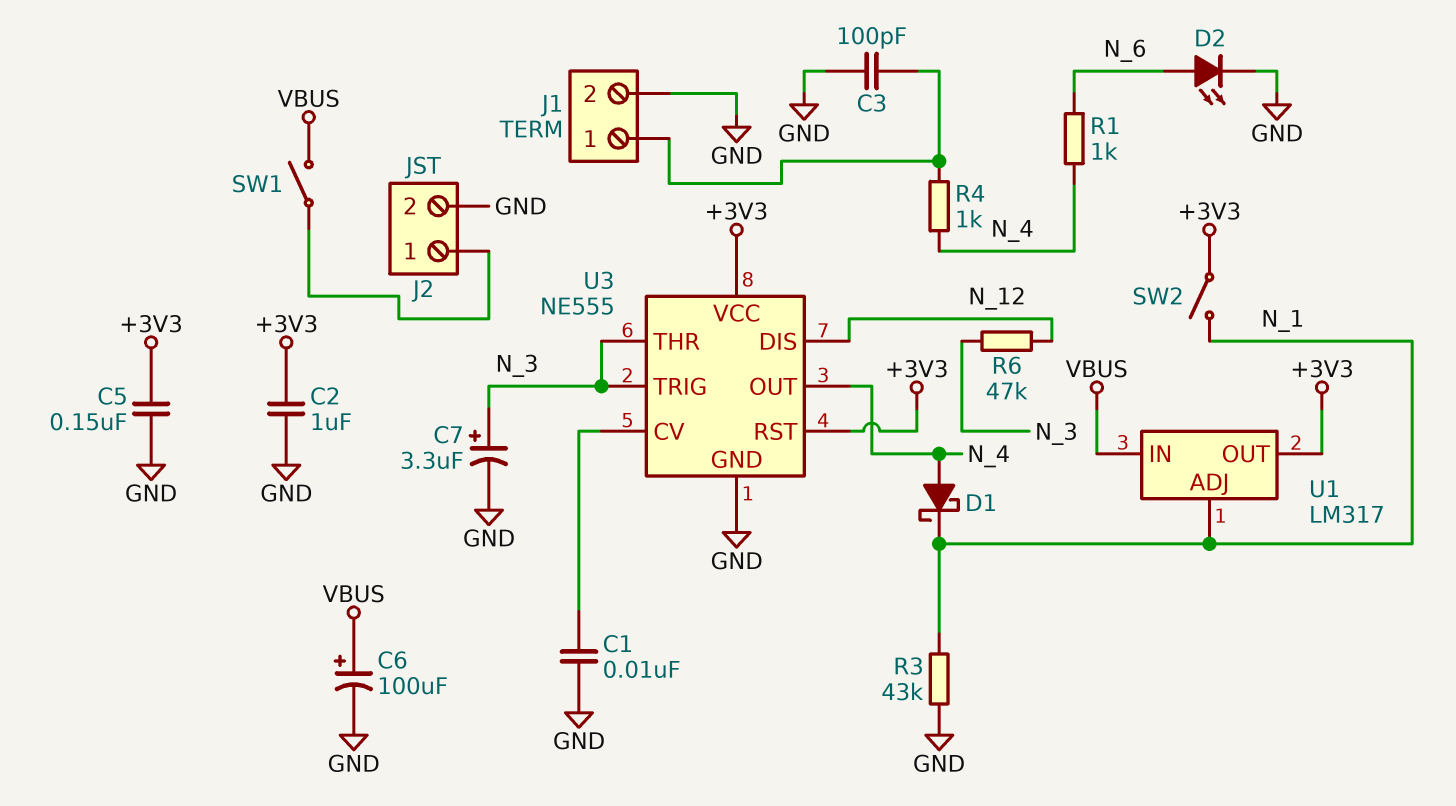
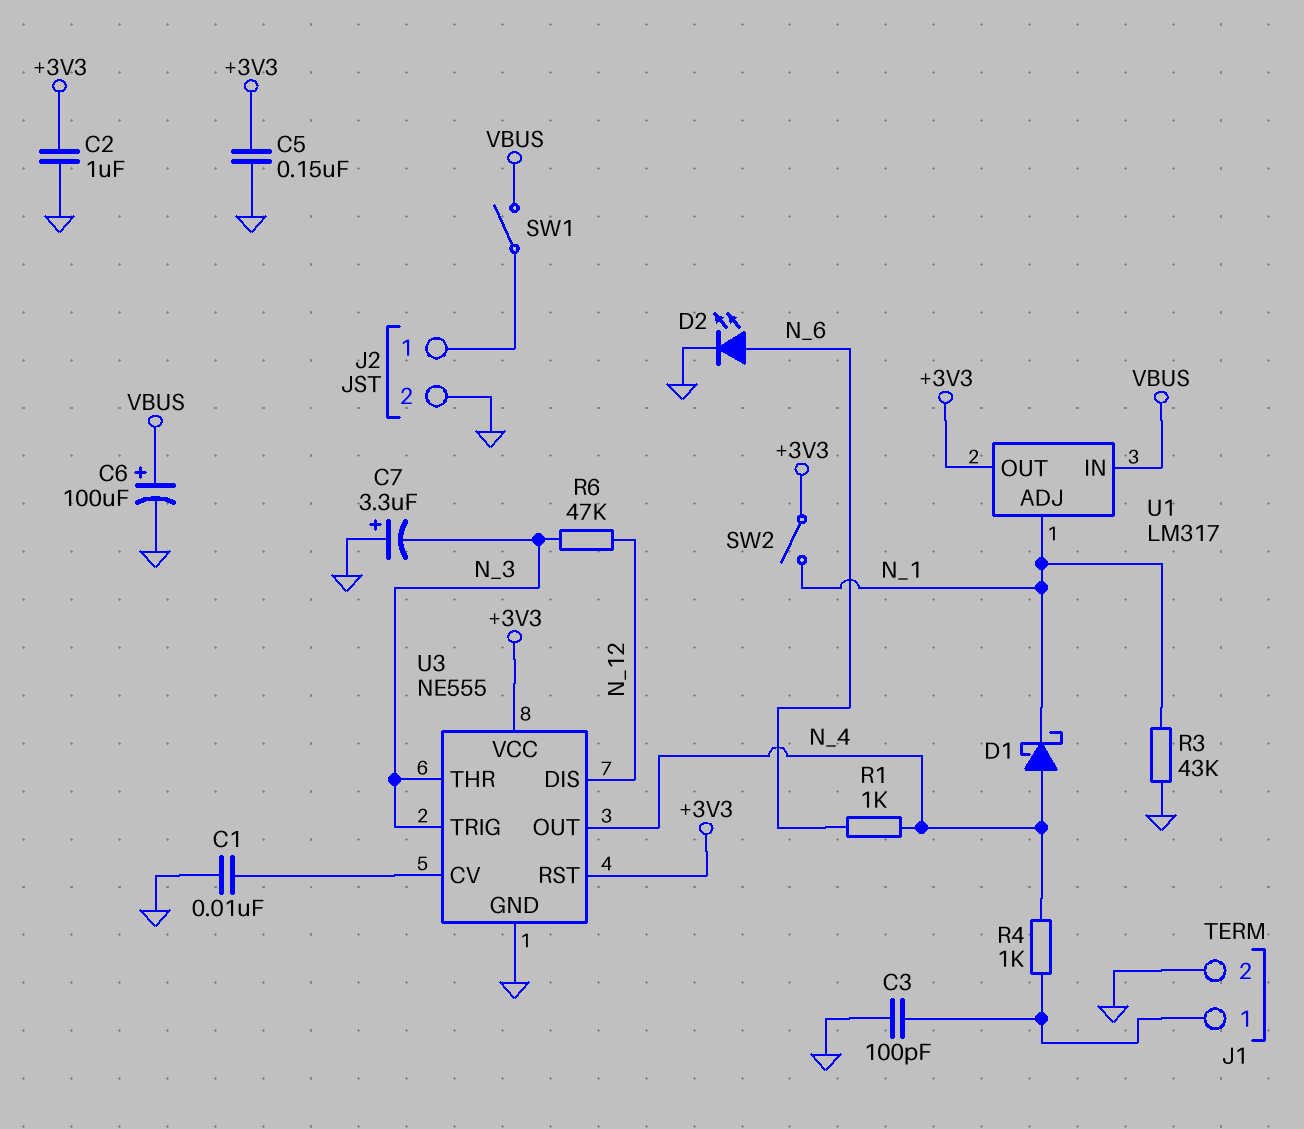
C7: 3.3uF (plus N_3, minus GND) -> 3.3uF (plus GND, minus N_3)

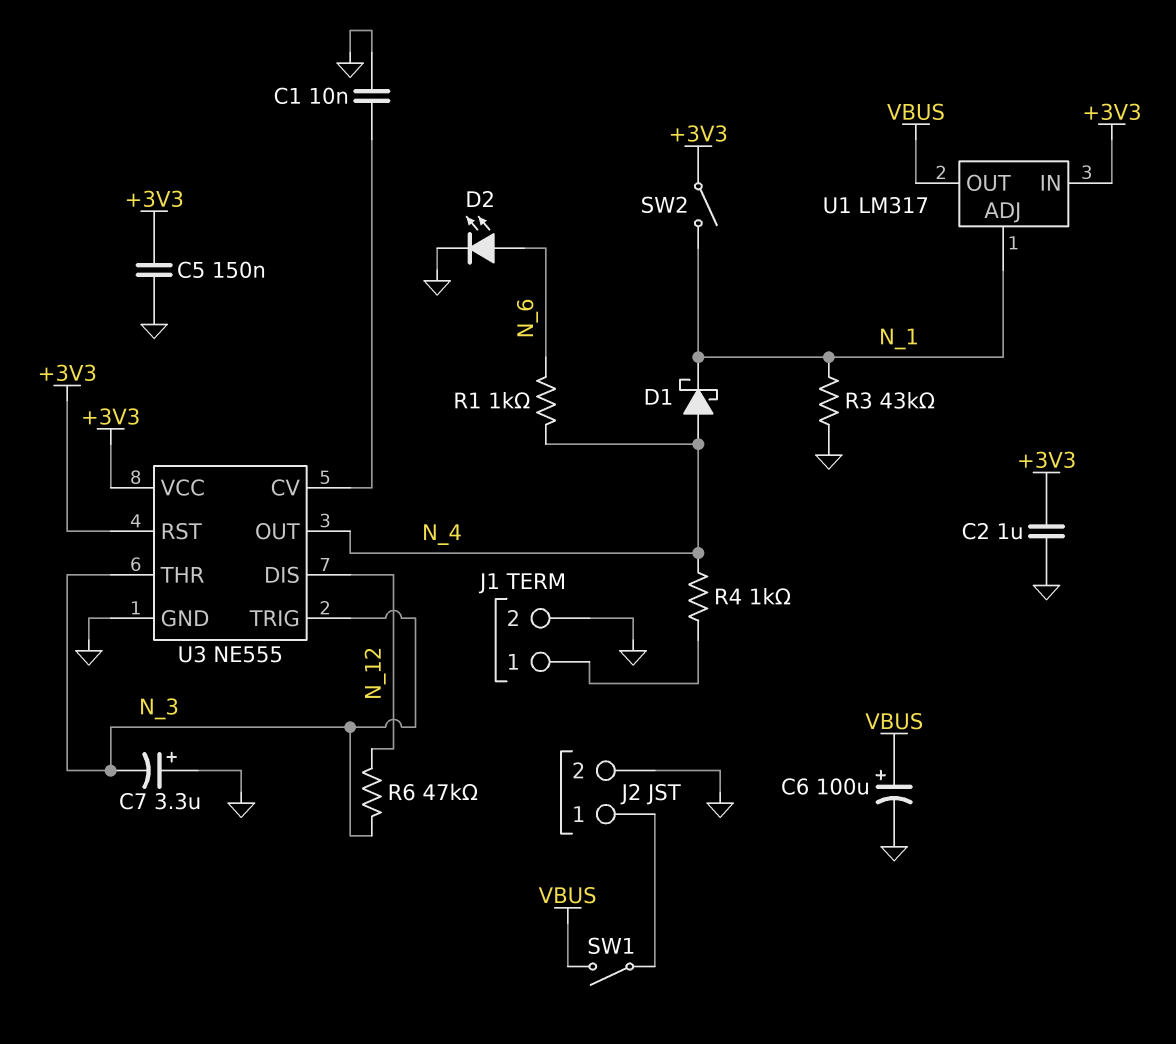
C3: 100pF (GND, J1/1) -> none
U1 pin IN: VBUS -> +3V3
U1 pin OUT: +3V3 -> VBUS

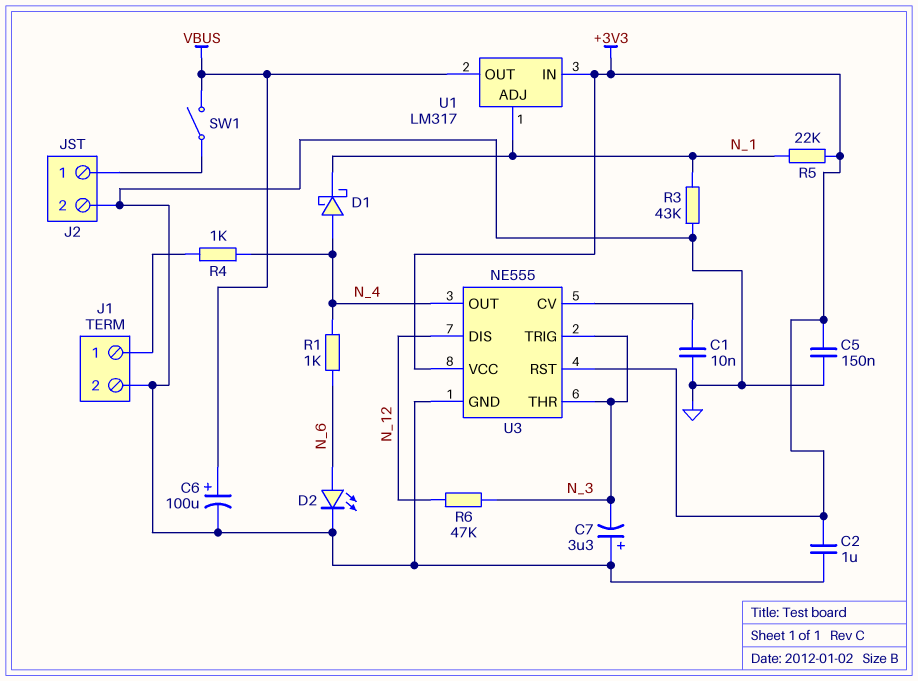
R5: none -> 22k (+3V3, N_1)
SW2: switch (+3V3, N_1) -> none

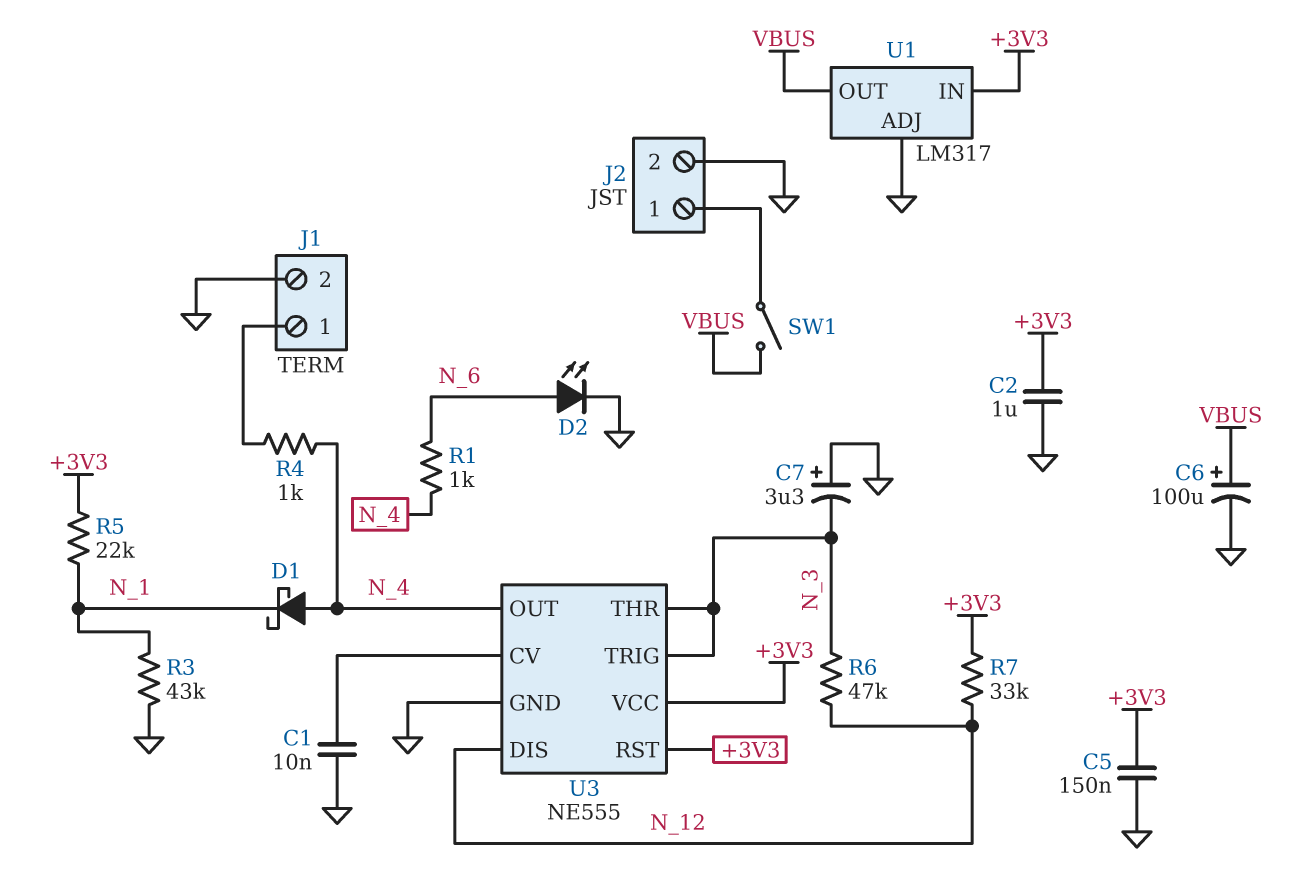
R7: none -> 33k (+3V3, N_12)
U1 pin ADJ: N_1 -> GND

